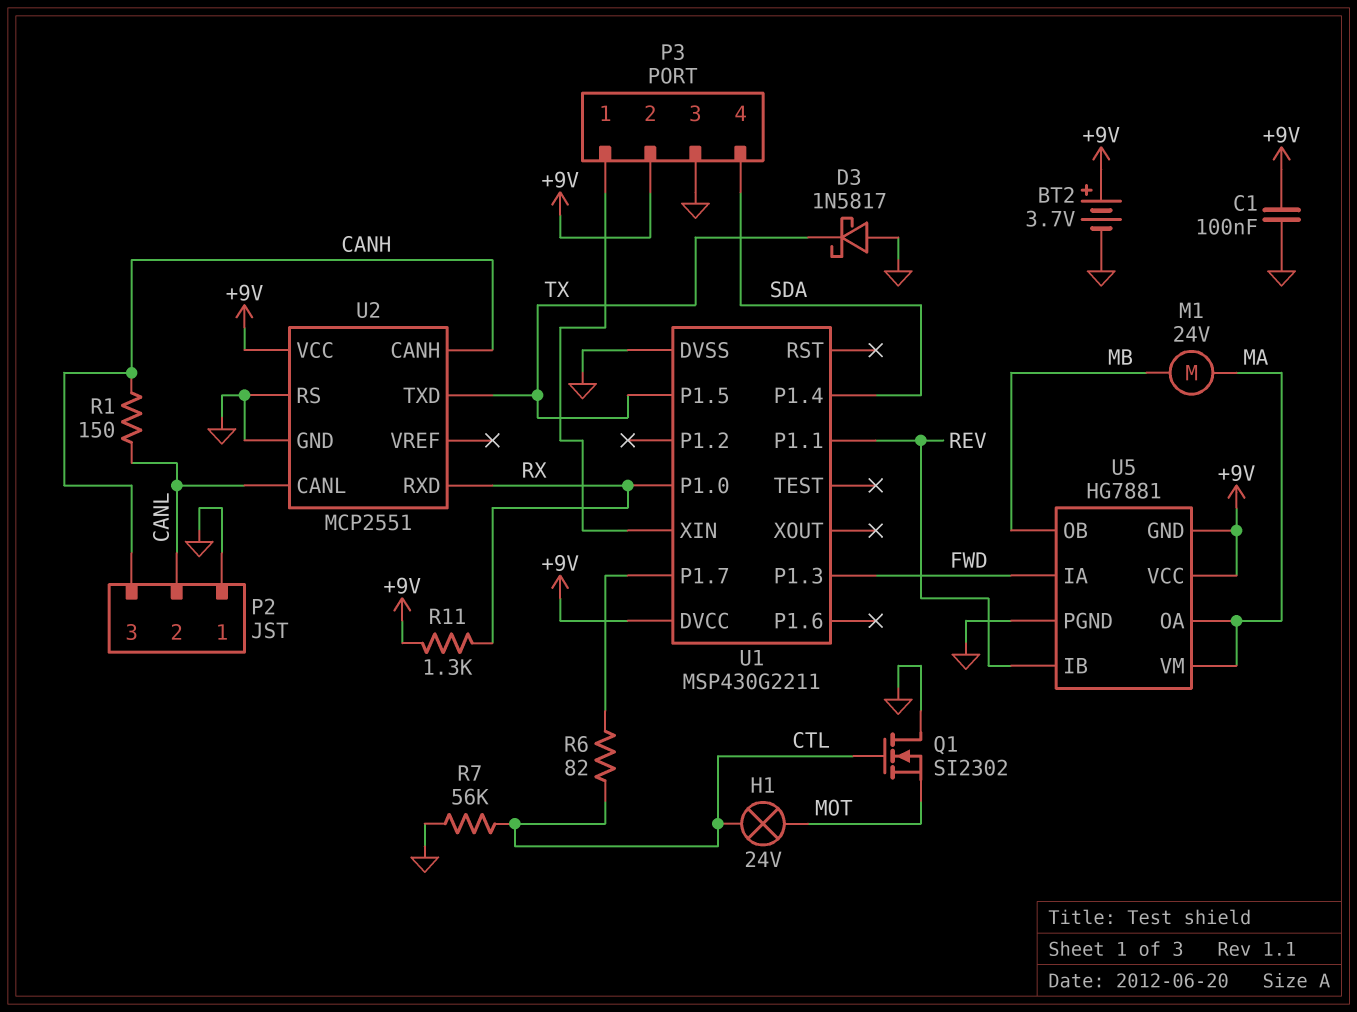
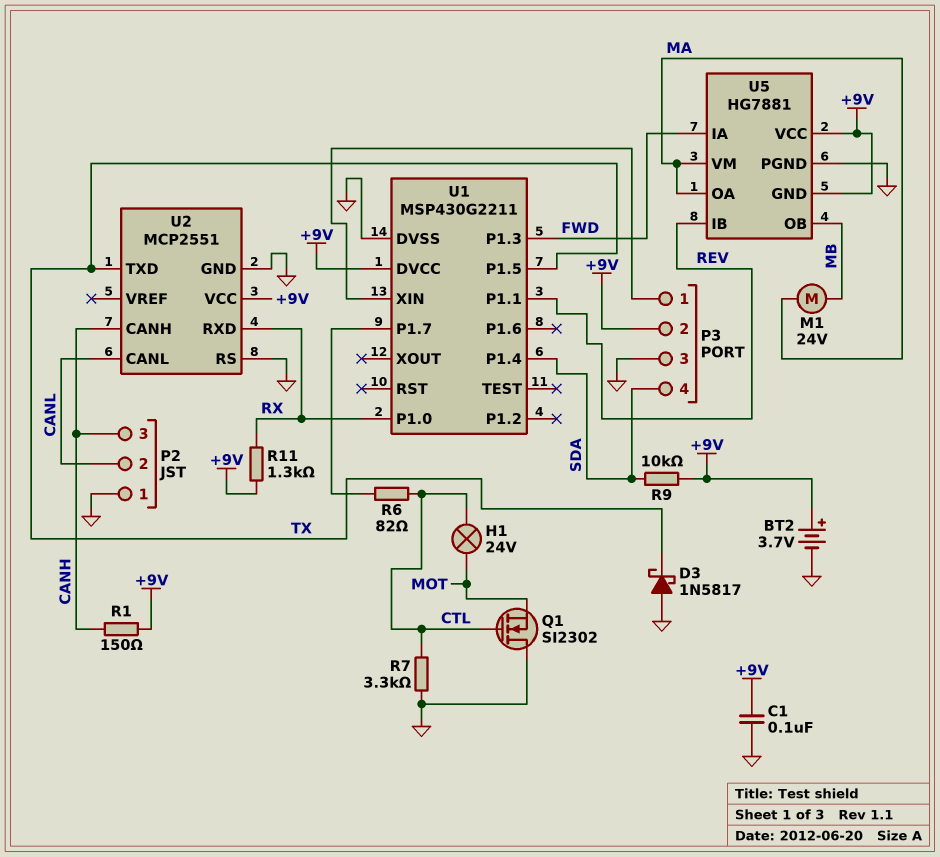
R1: 150 (CANH, CANL) -> 150 (+9V, CANH)
R7: 56k (CTL, GND) -> 3.3k (CTL, GND)
R9: none -> 10k (+9V, SDA)

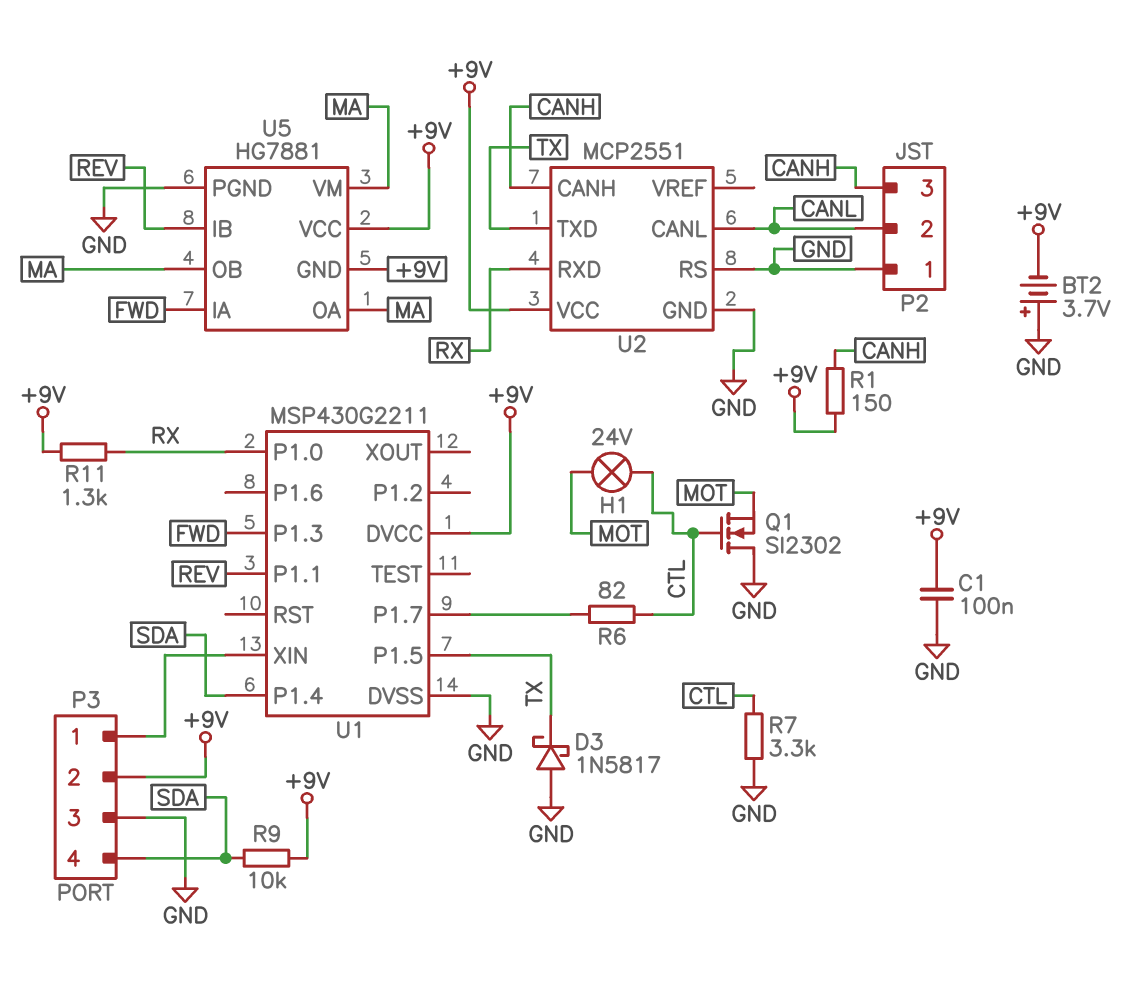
BT2: 3.7V (plus +9V, minus GND) -> 3.7V (plus GND, minus +9V)
M1: motor 24V (MA, MB) -> none
U5 pin OB: MB -> MA

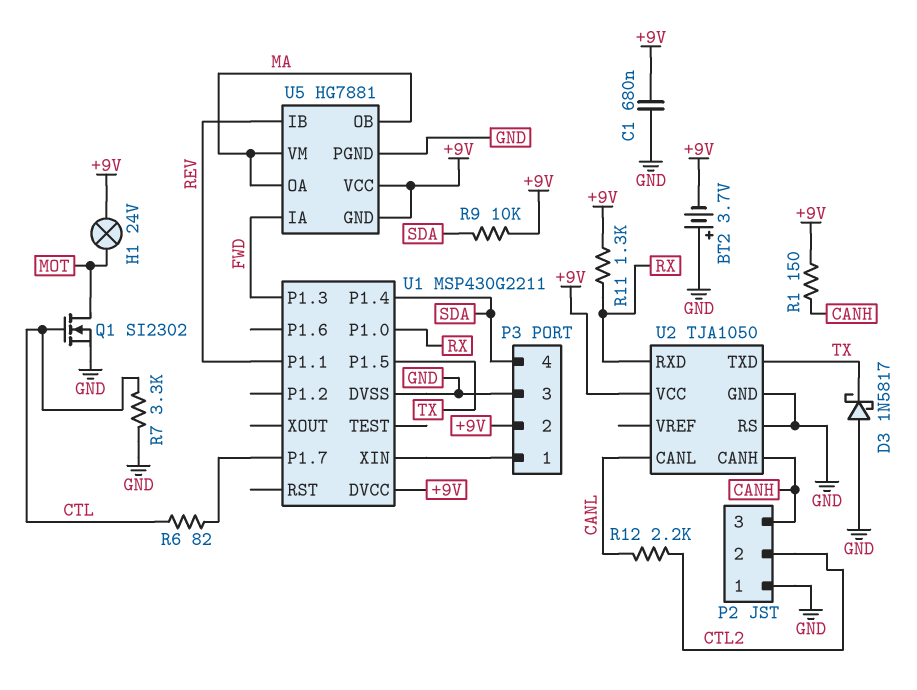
C1: 100nF (+9V, GND) -> 680nF (+9V, GND)
H1: lamp 24V (CTL, MOT) -> lamp 24V (+9V, MOT)
P2 pin 2: CANL -> CTL2
Q1: NMOS SI2302 (G CTL, D GND, S MOT) -> NMOS SI2302 (G CTL, D MOT, S GND)
R12: none -> 2.2k (CANL, CTL2)
U2: MCP2551 -> TJA1050

